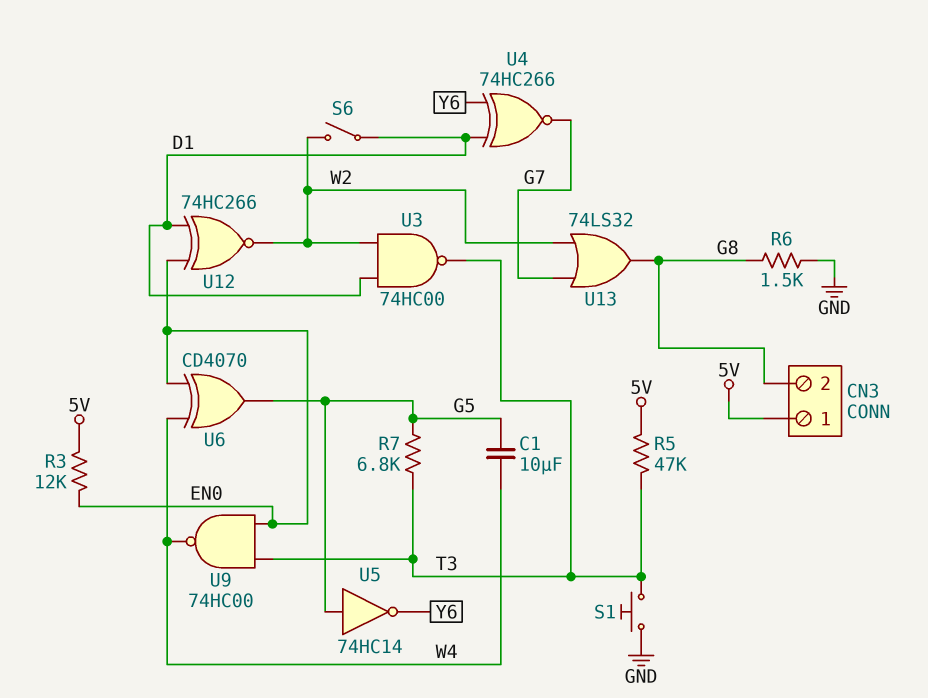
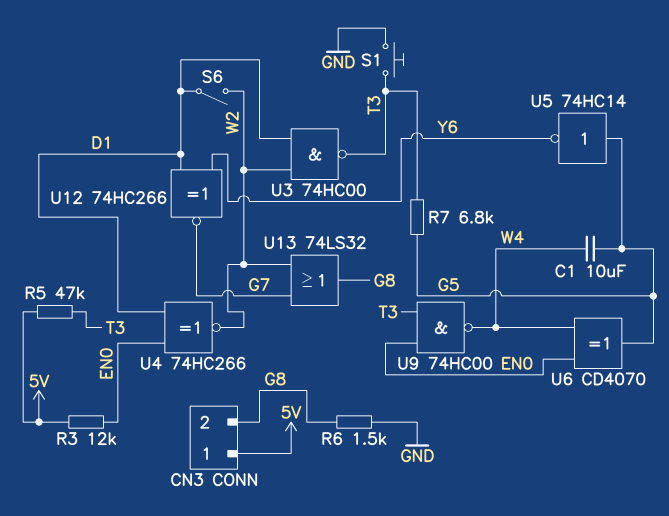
U4: XNOR 74HC266 (in D1, in Y6, out G7) -> XNOR 74HC266 (in D1, in EN0, out W2)
U12: XNOR 74HC266 (in D1, in EN0, out W2) -> XNOR 74HC266 (in D1, in Y6, out G7)

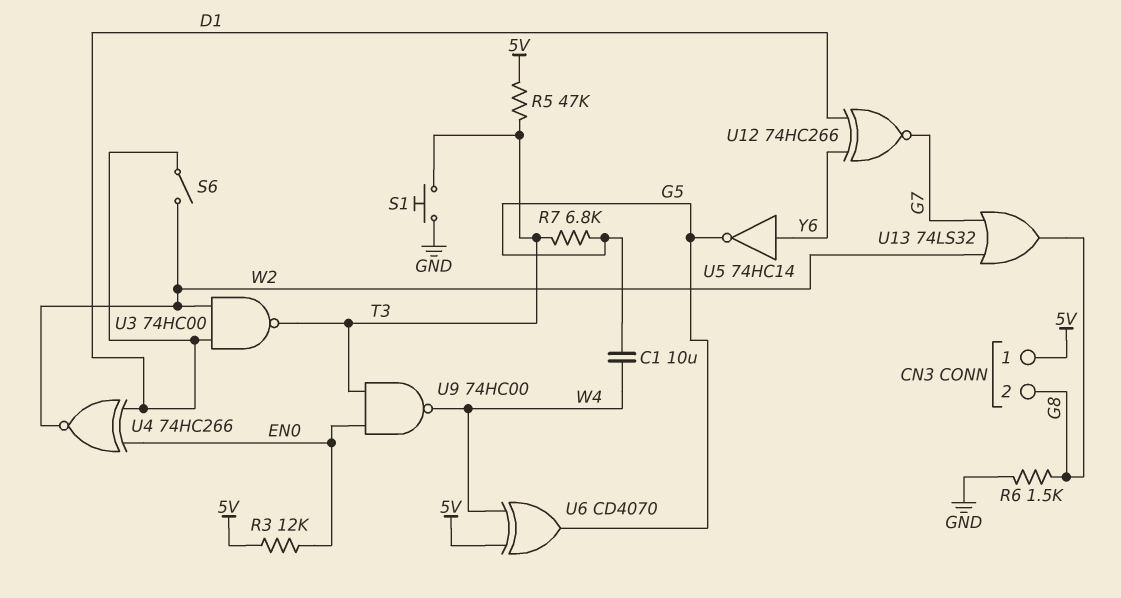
U5: NOT 74HC14 (in G5, out Y6) -> NOT 74HC14 (in Y6, out G5)
U6: XOR CD4070 (in EN0, in W4, out G5) -> XOR CD4070 (in 5V, in W4, out G5)

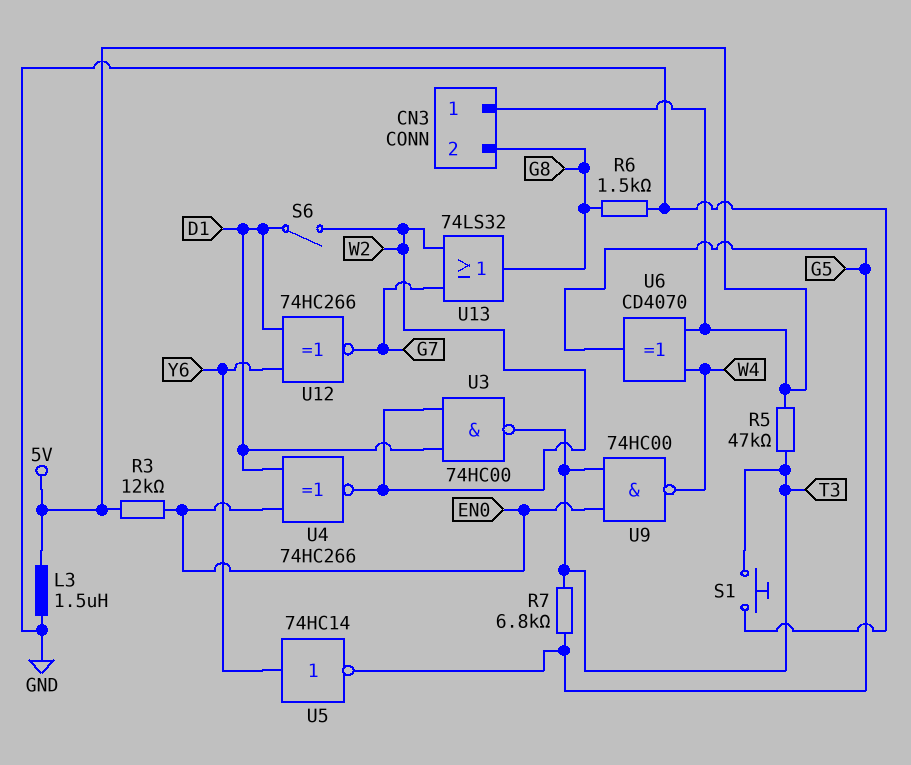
C1: 10uF (G5, W4) -> none
L3: none -> 1.5uH (5V, GND)

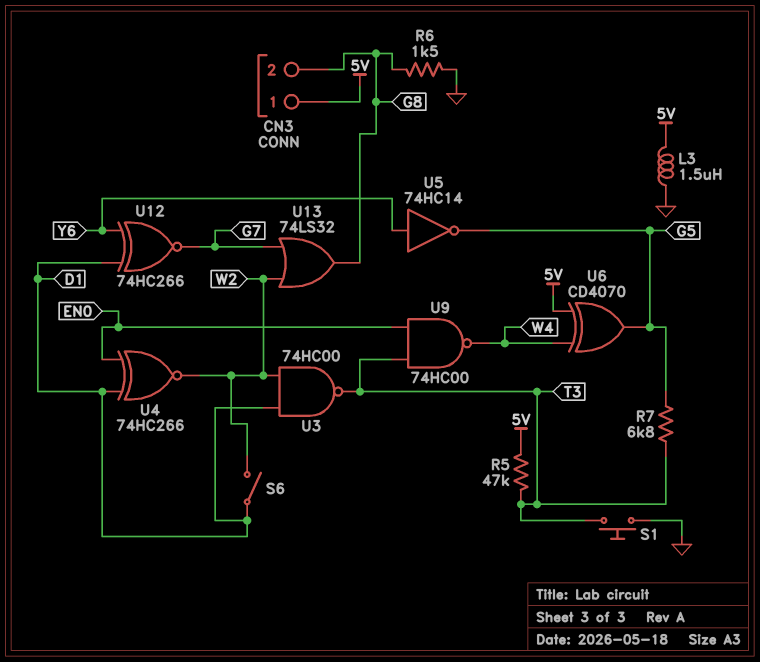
R3: 12k (5V, EN0) -> none

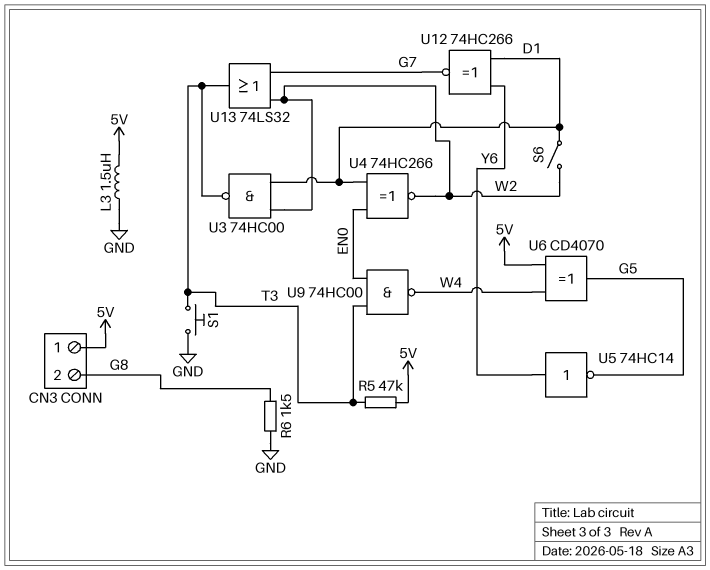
R7: 6.8k (G5, T3) -> none
U13: OR 74LS32 (in G7, in W2, out G8) -> OR 74LS32 (in G7, in W2, out T3)

